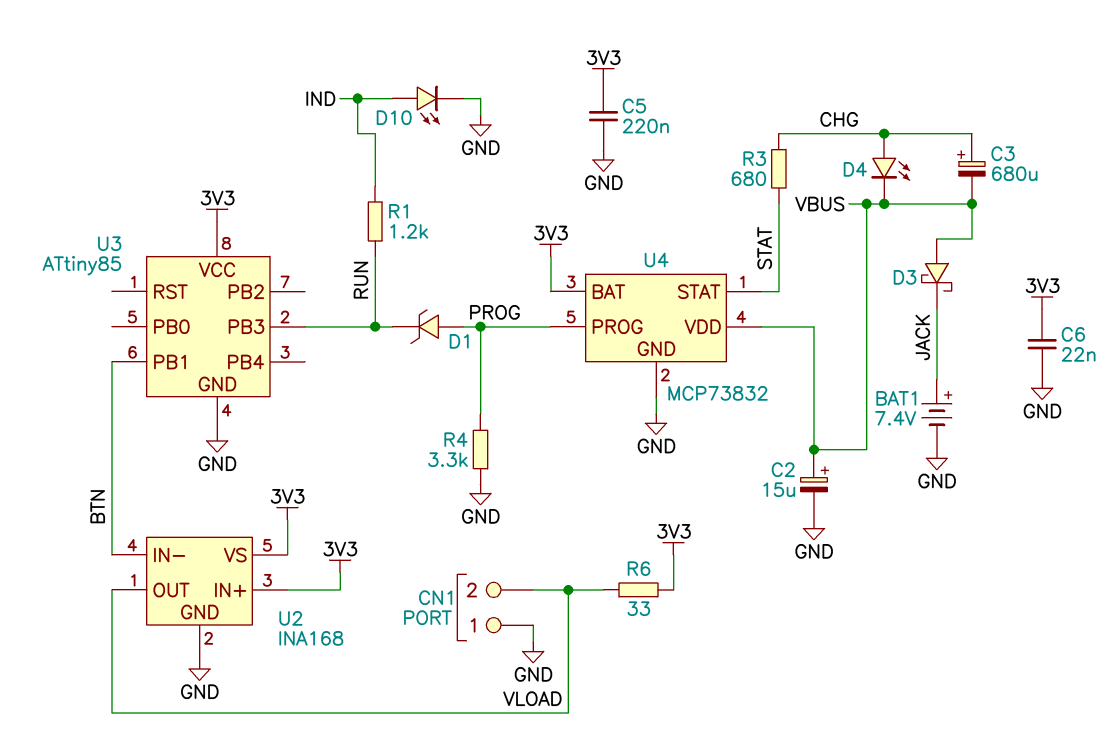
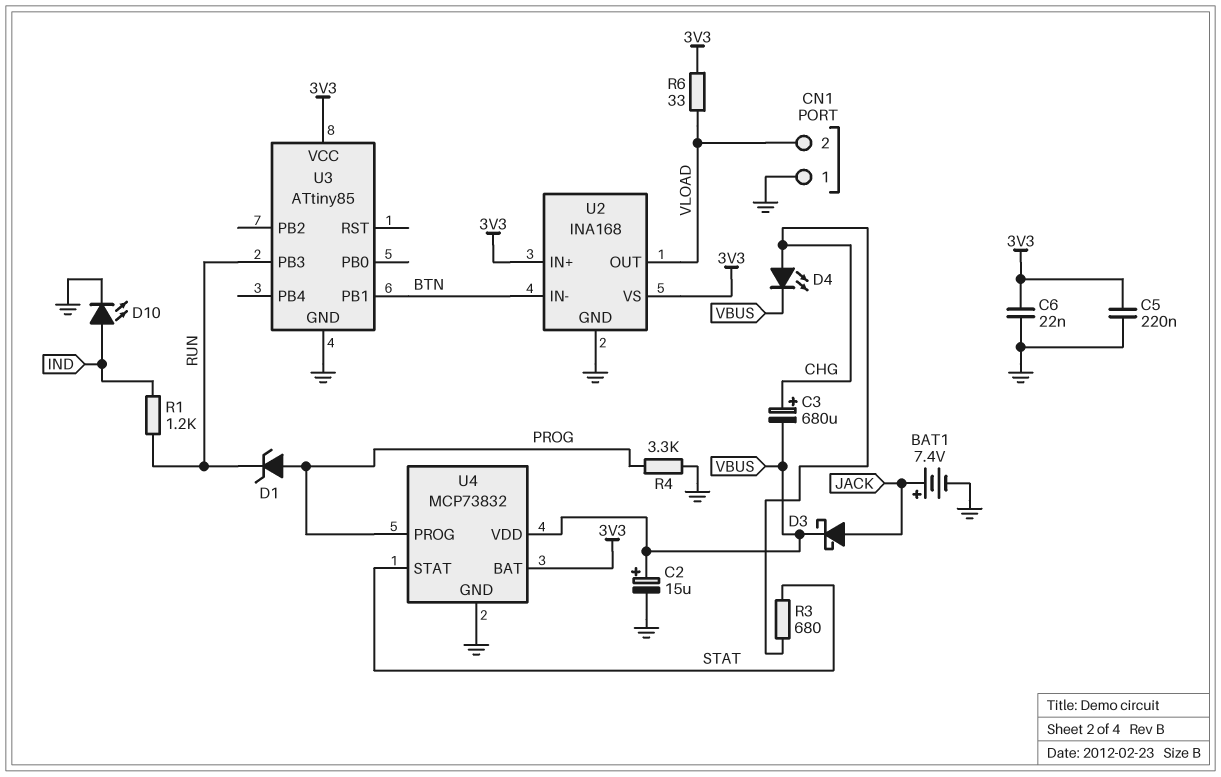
D3: schottky (A VBUS, K JACK) -> schottky (A JACK, K VBUS)

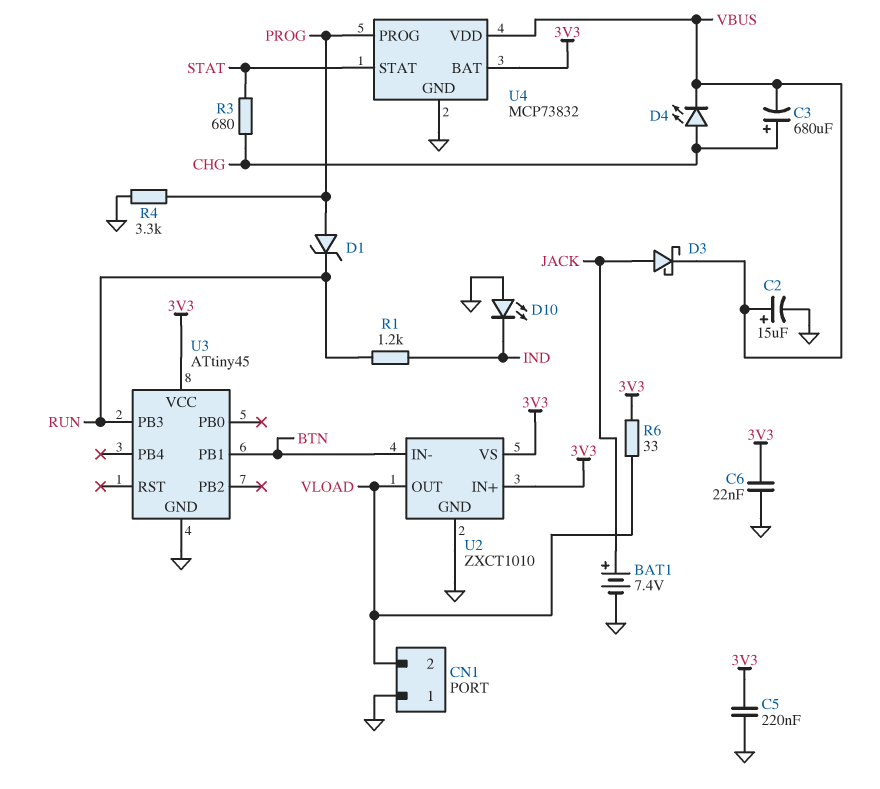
D10: LED (A IND, K GND) -> LED (A GND, K IND)
U2: INA168 -> ZXCT1010
U3: ATtiny85 -> ATtiny45

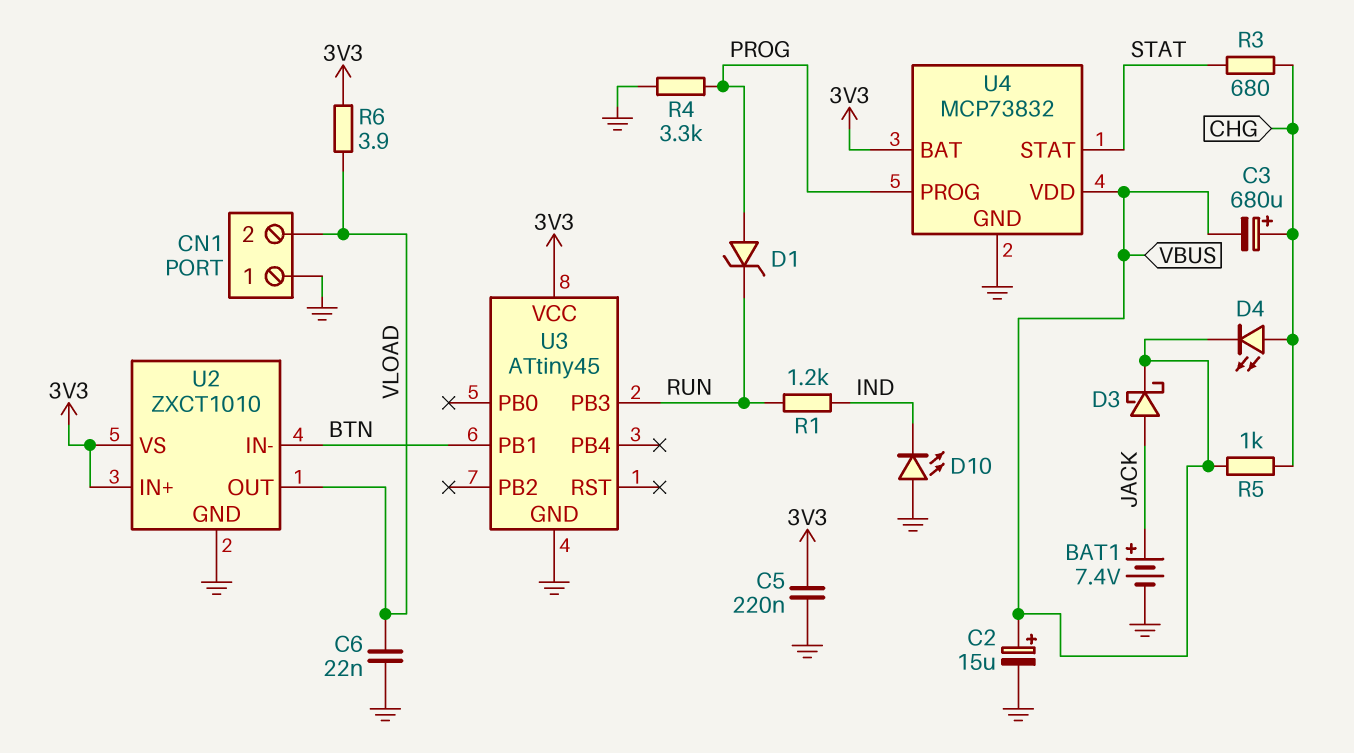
C6: 22nF (3V3, GND) -> 22nF (GND, VLOAD)
R5: none -> 1k (CHG, VBUS)
R6: 33 (3V3, VLOAD) -> 3.9 (3V3, VLOAD)

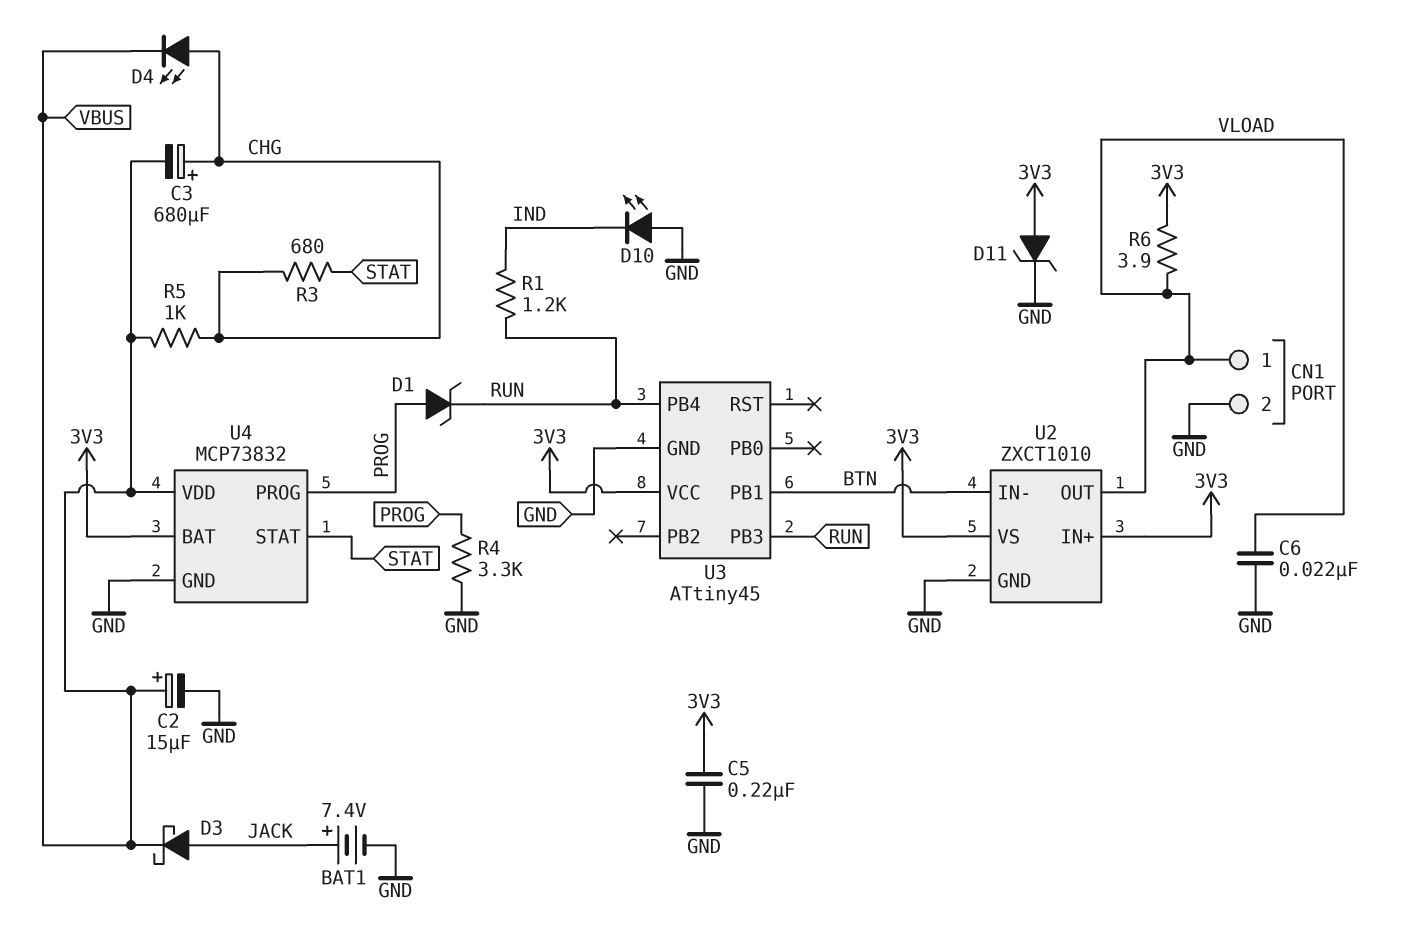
CN1 pin 1: GND -> VLOAD
CN1 pin 2: VLOAD -> GND
D11: none -> zener (A 3V3, K GND)
U3 pin PB4: none -> RUN

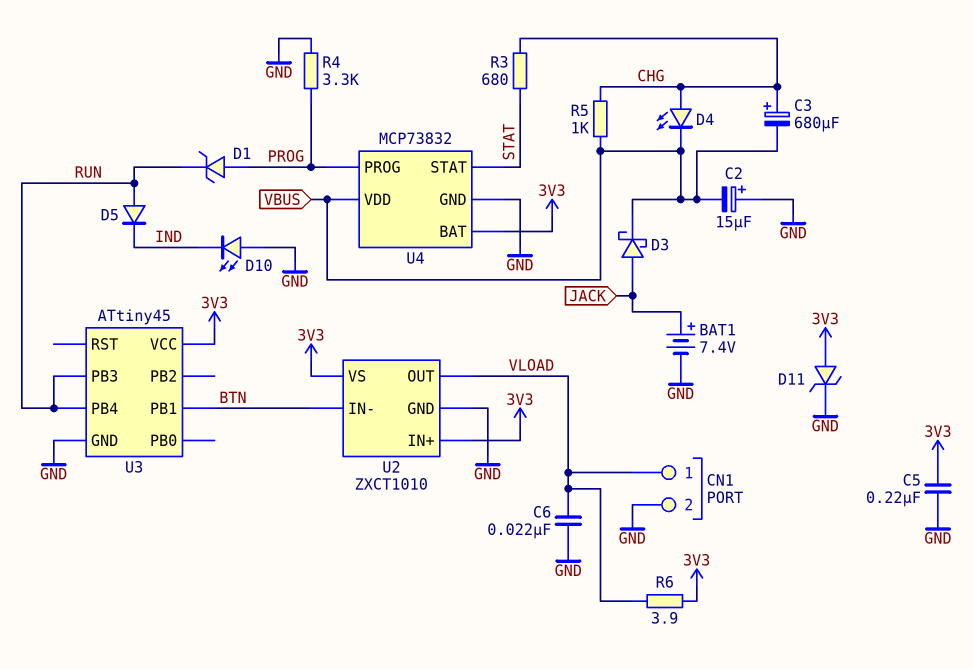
C2: 15uF (plus VBUS, minus GND) -> 15uF (plus GND, minus VBUS)
D5: none -> diode (A RUN, K IND)
R1: 1.2k (IND, RUN) -> none

